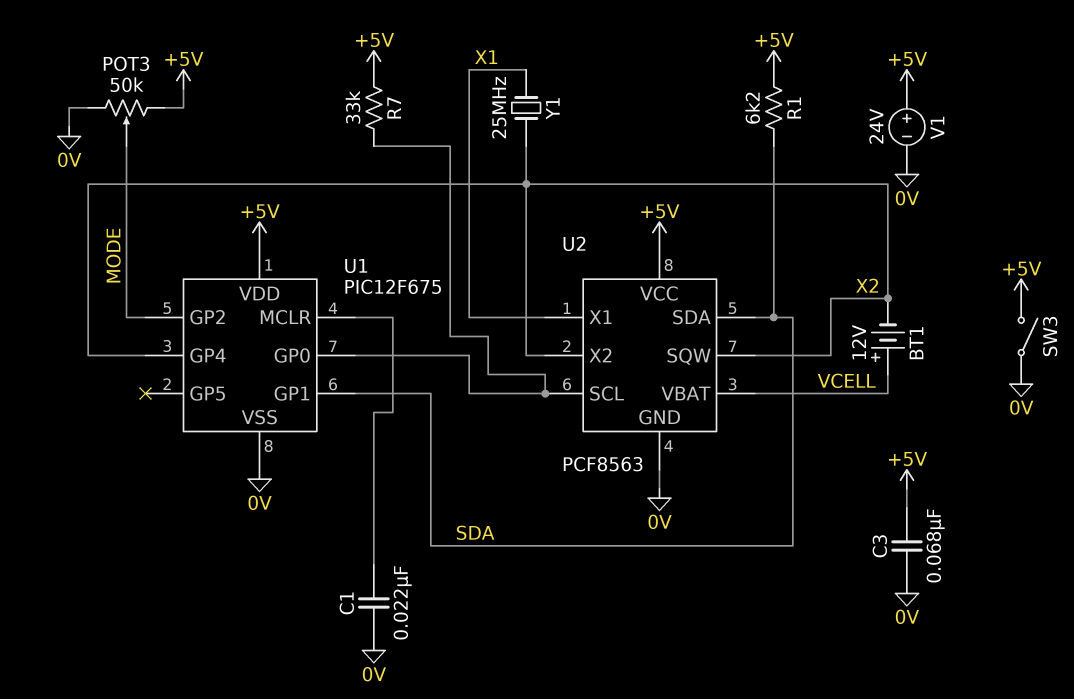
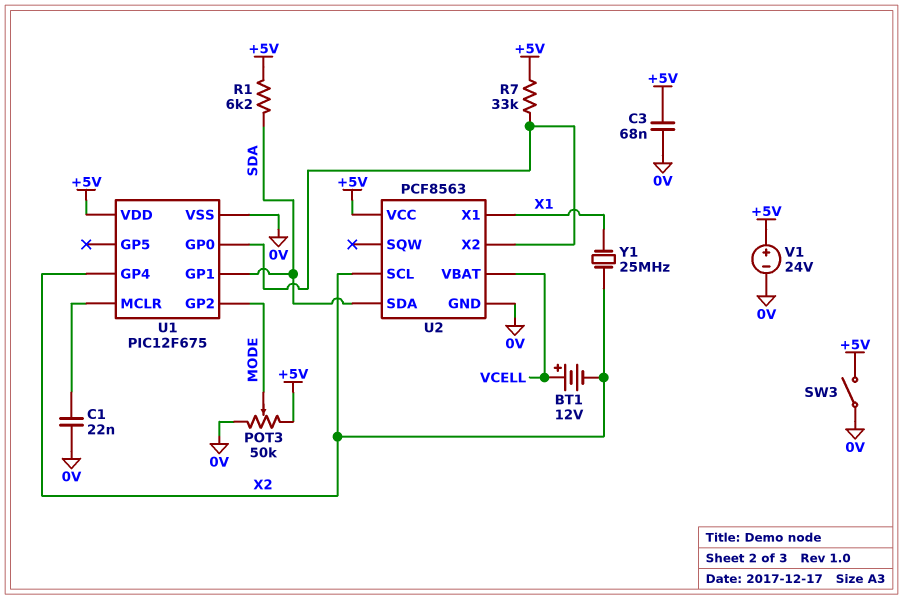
U2 pin SCL: U1/GP0 -> X2
U2 pin SQW: X2 -> none
U2 pin X2: X2 -> U1/GP0

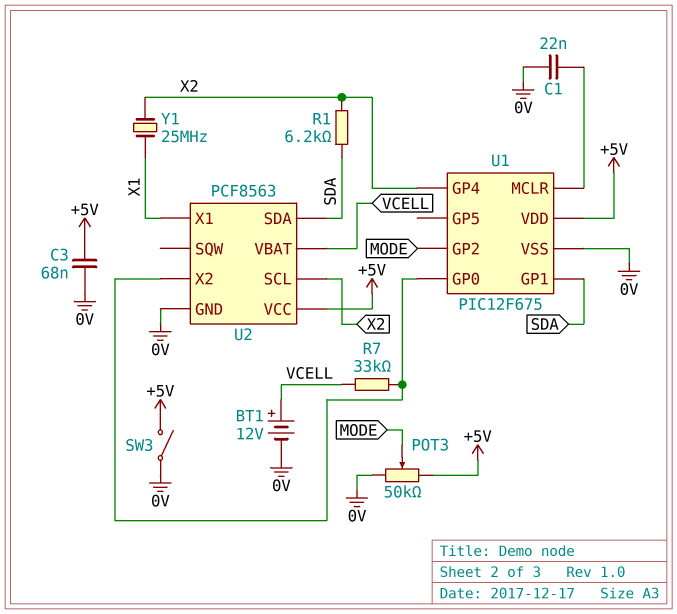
BT1: 12V (plus VCELL, minus X2) -> 12V (plus VCELL, minus 0V)
R1: 6.2k (+5V, SDA) -> 6.2k (SDA, X2)
R7: 33k (+5V, U1/GP0) -> 33k (U1/GP0, VCELL)
V1: 24V (plus +5V, minus 0V) -> none

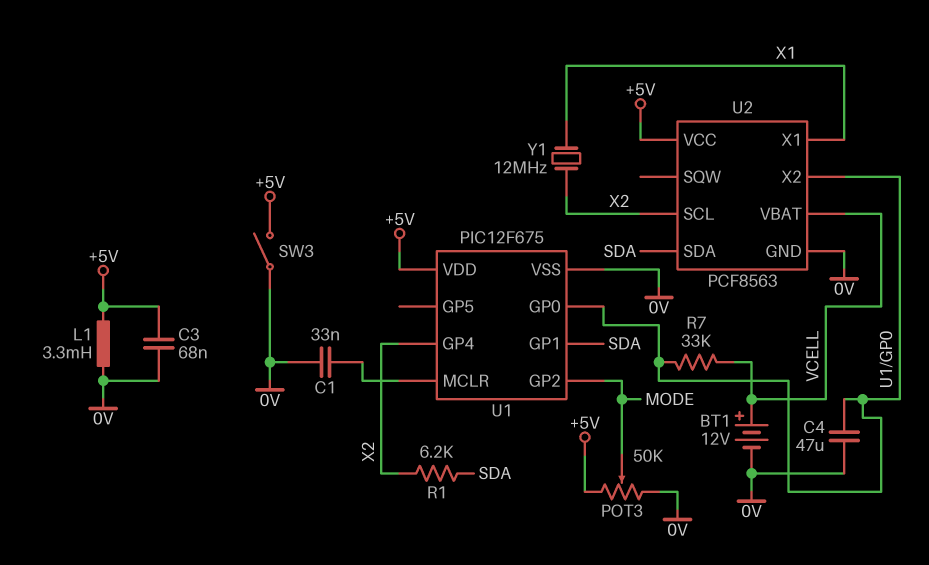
C1: 22nF (0V, U1/MCLR) -> 33nF (0V, U1/MCLR)
C4: none -> 47uF (0V, U1/GP0)
L1: none -> 3.3mH (+5V, 0V)
Y1: 25MHz (X1, X2) -> 12MHz (X1, X2)

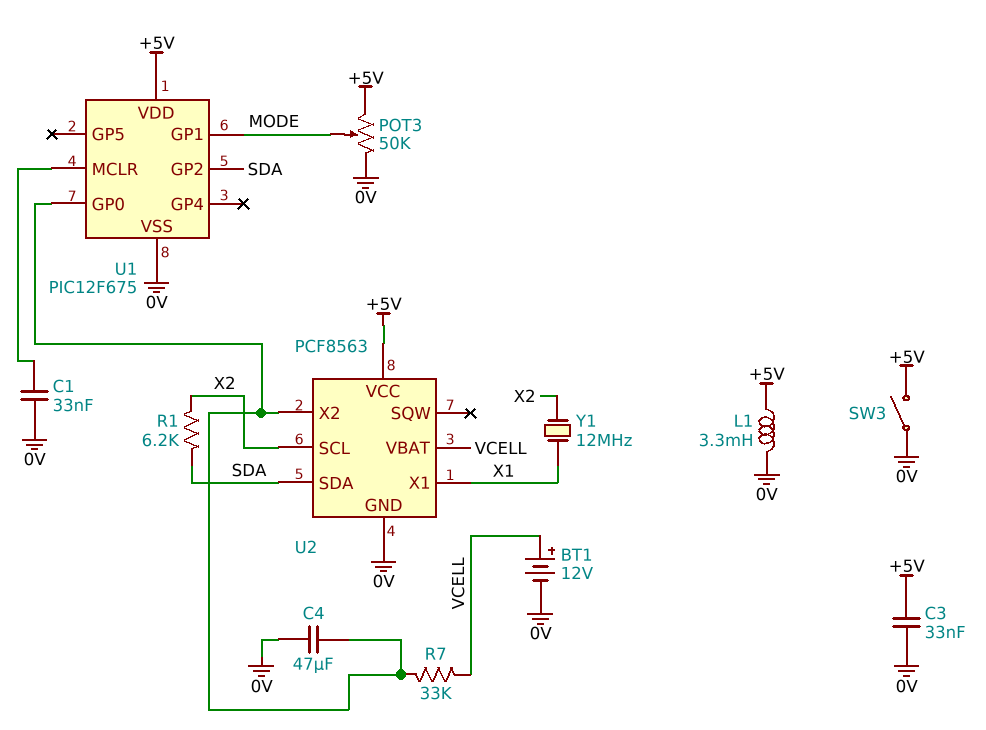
C3: 68nF (+5V, 0V) -> 33nF (+5V, 0V)
U1 pin GP1: SDA -> MODE
U1 pin GP2: MODE -> SDA
U1 pin GP4: X2 -> none

